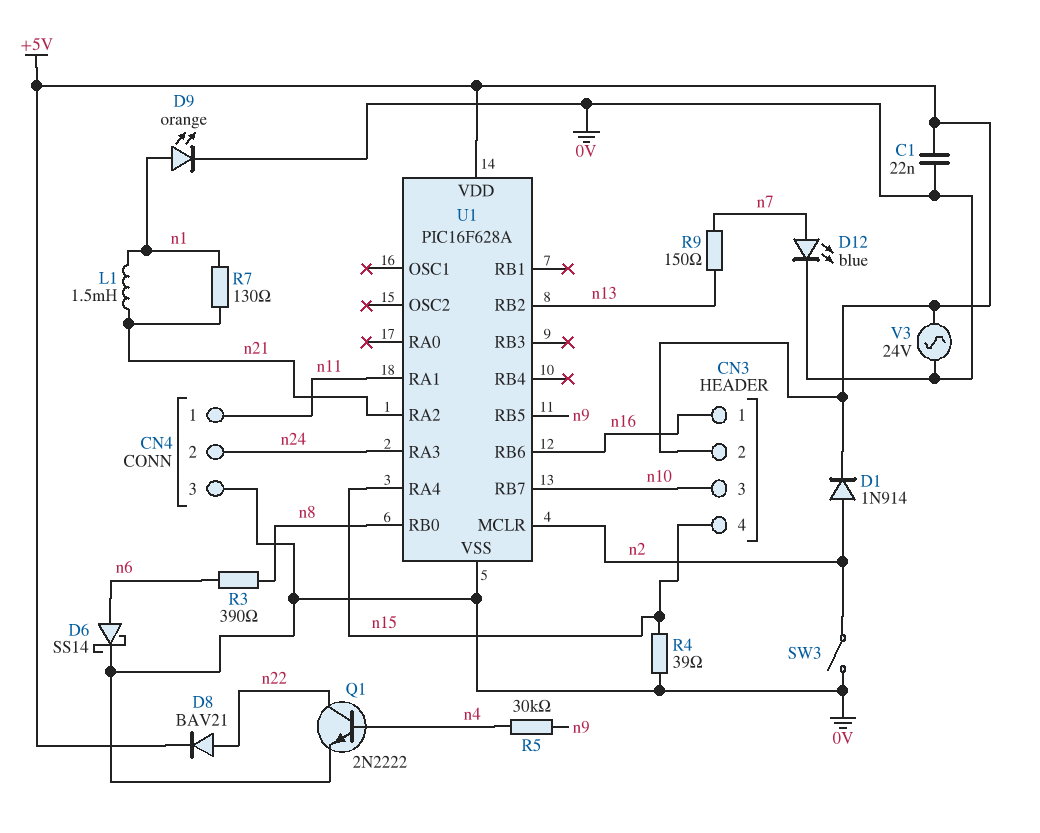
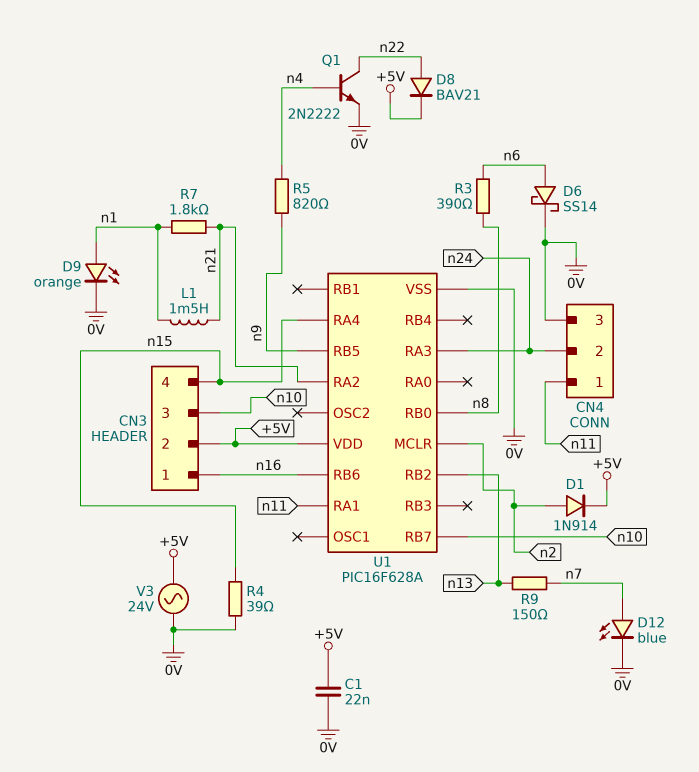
R5: 30k (n4, n9) -> 820 (n4, n9)
R7: 130 (n1, n21) -> 1.8k (n1, n21)
SW3: switch (0V, n2) -> none

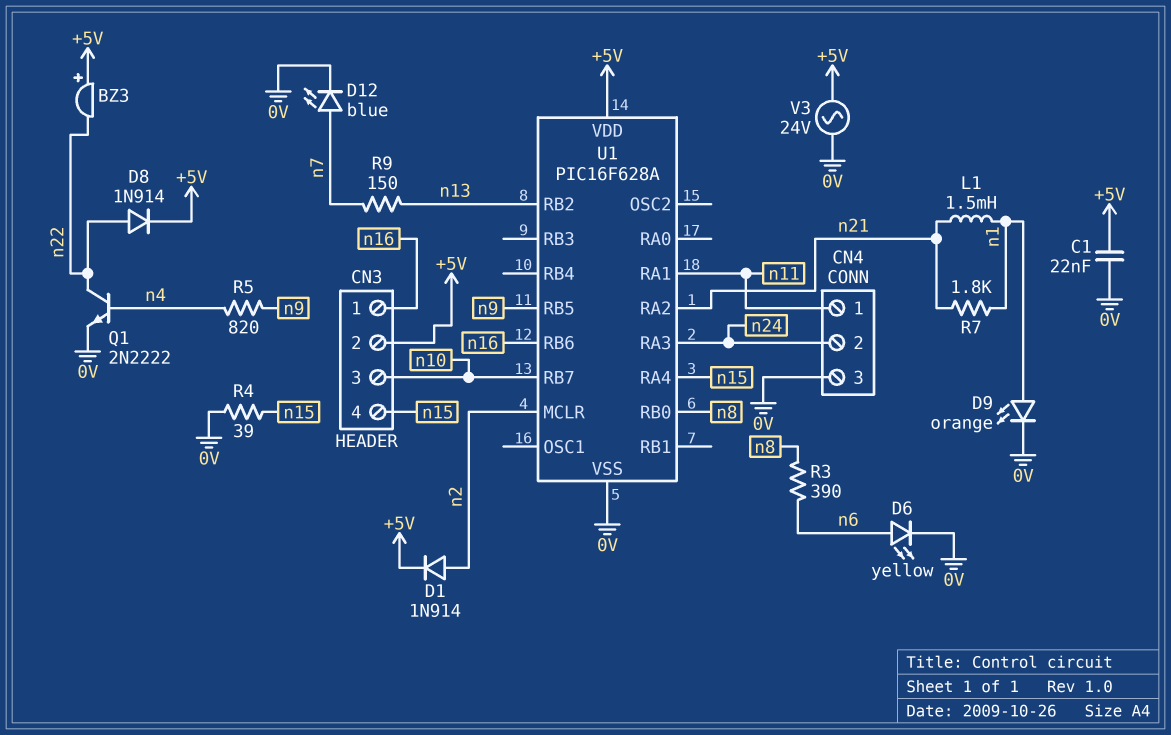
BZ3: none -> buzzer (plus +5V, minus n22)
D6: schottky SS14 (A n6, K 0V) -> LED yellow (A n6, K 0V)
D8: diode BAV21 (A n22, K +5V) -> diode 1N914 (A n22, K +5V)

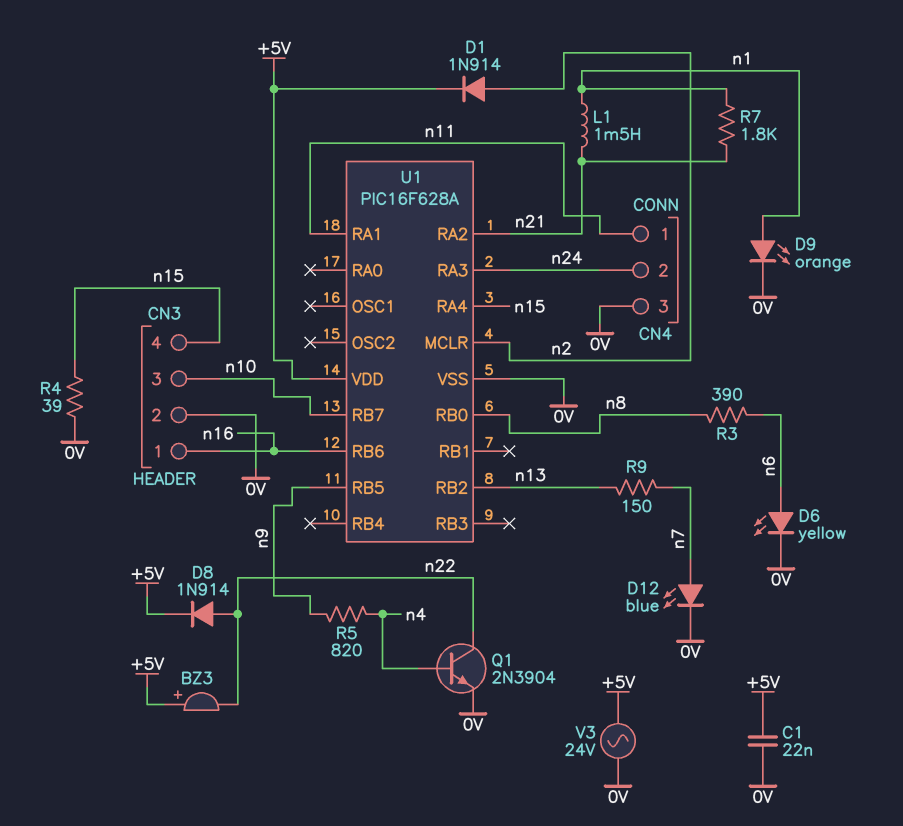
CN3 pin 2: +5V -> 0V
Q1: NPN 2N2222 (B n4, C n22, E 0V) -> NPN 2N3904 (B n4, C n22, E 0V)

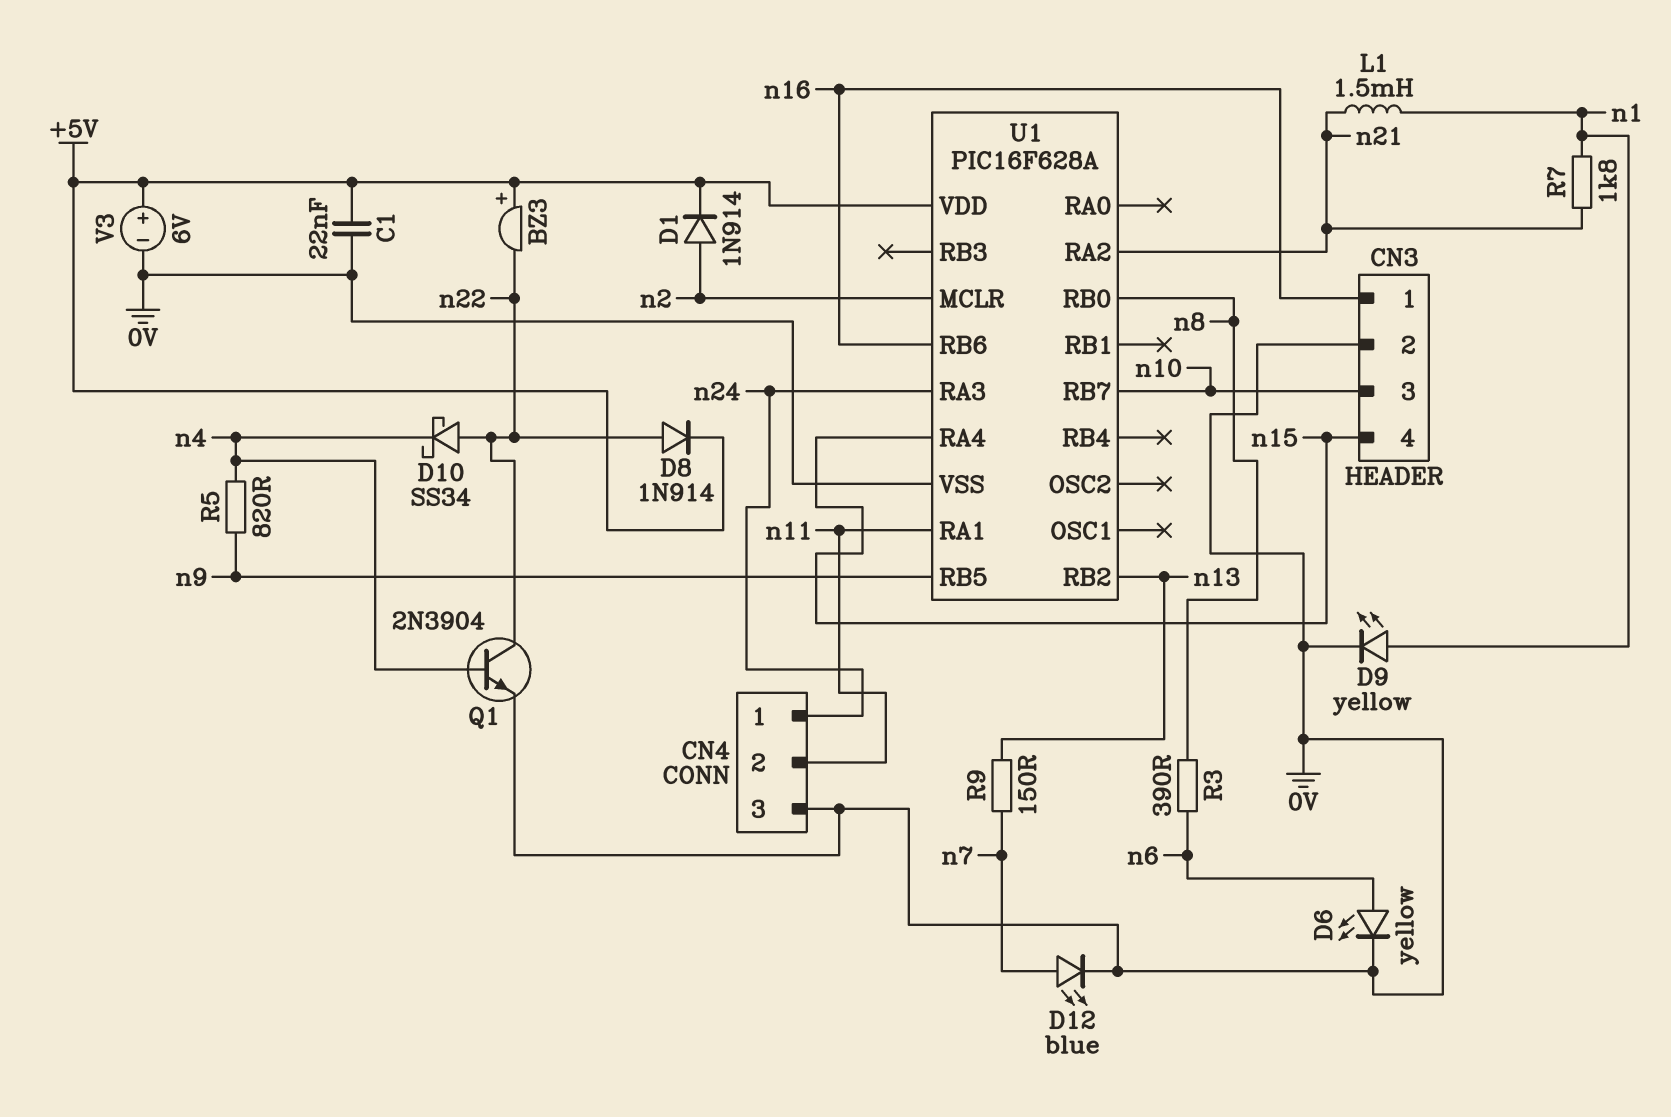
CN4 pin 1: n11 -> n24
CN4 pin 2: n24 -> n11
D9: LED orange (A n1, K 0V) -> LED yellow (A n1, K 0V)
D10: none -> schottky SS34 (A n22, K n4)
R4: 39 (0V, n15) -> none
V3: AC 24V (+5V, 0V) -> 6V (plus +5V, minus 0V)

